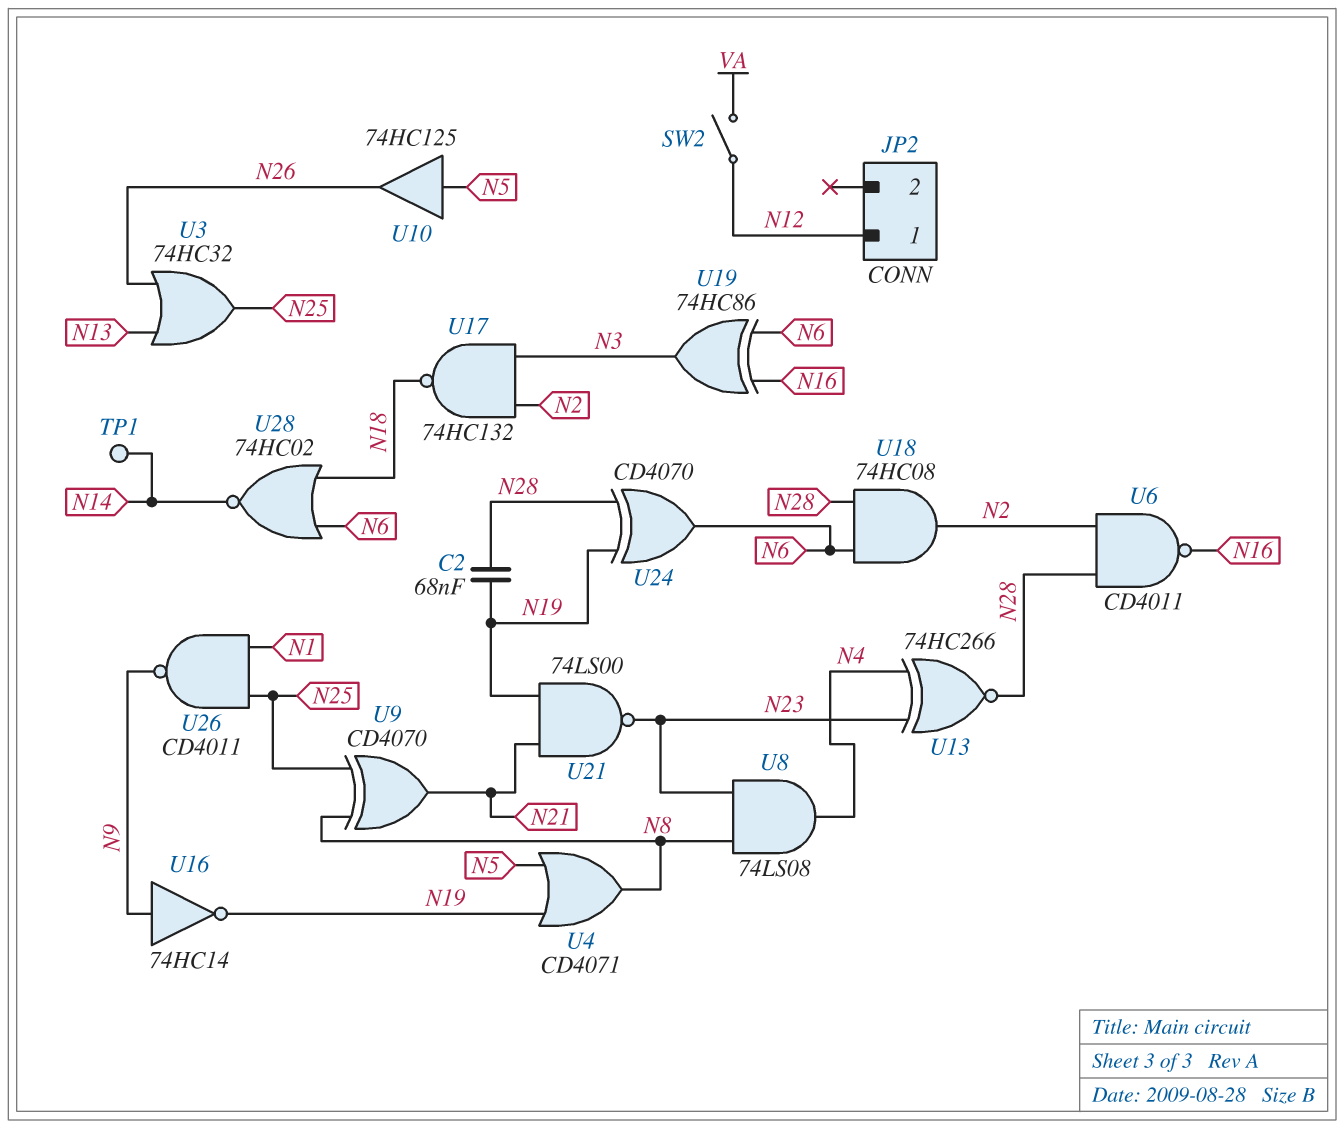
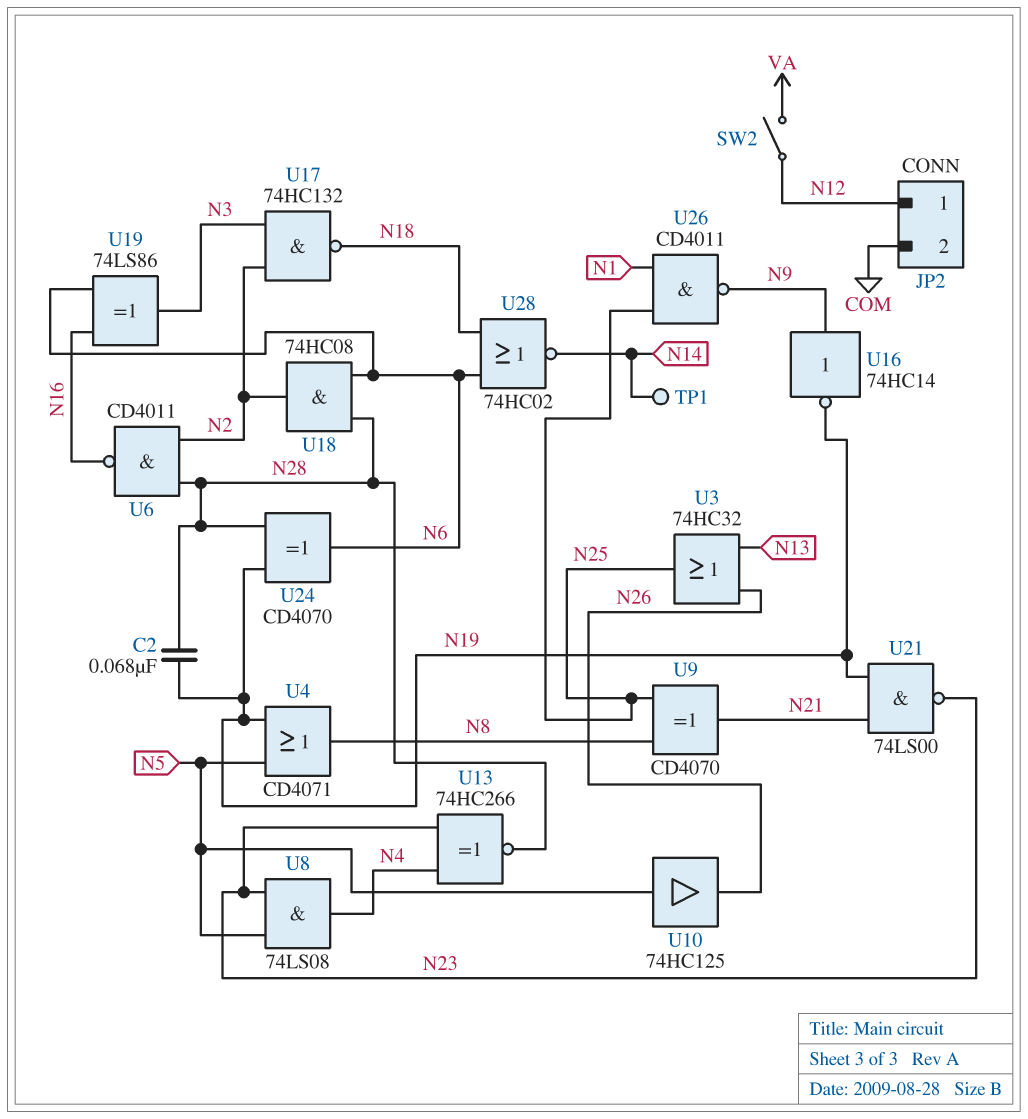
JP2 pin 2: none -> COM
U8: AND 74LS08 (in N8, in N23, out N4) -> AND 74LS08 (in N5, in N23, out N4)
U19: XOR 74HC86 (in N6, in N16, out N3) -> XOR 74LS86 (in N6, in N16, out N3)

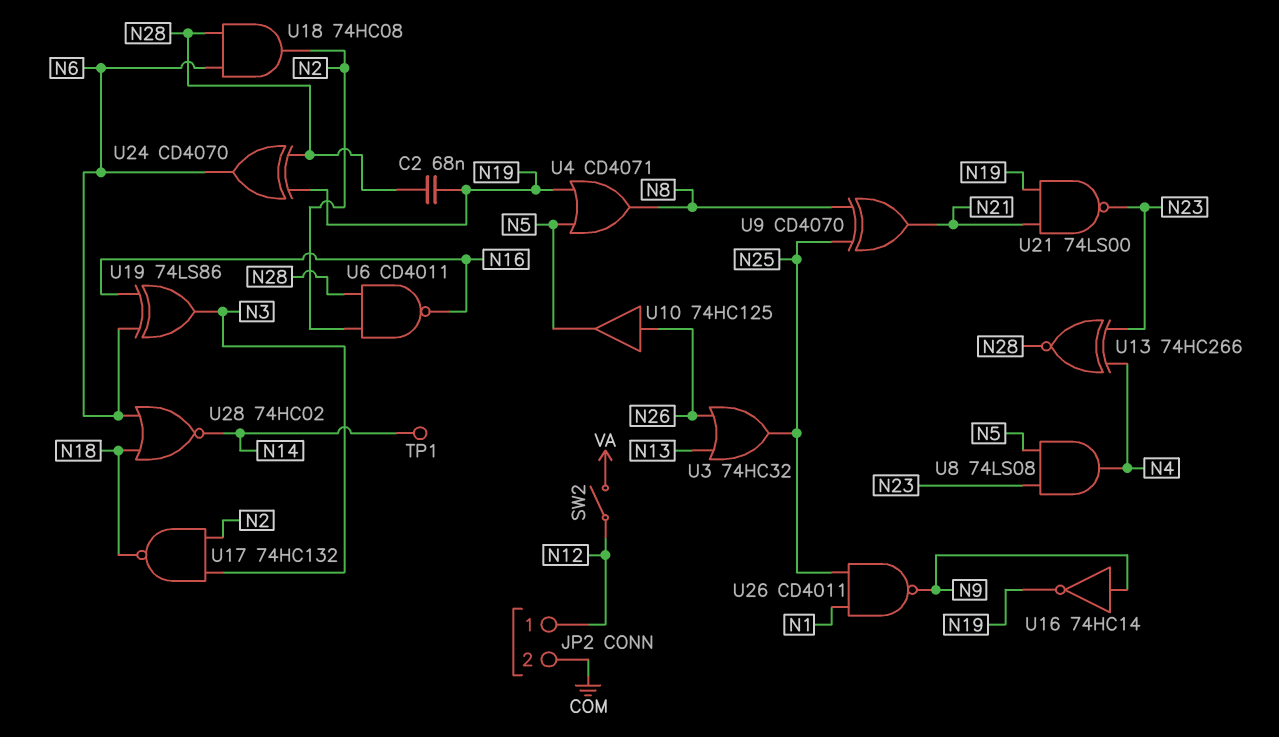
U10: buffer 74HC125 (in N5, out N26) -> buffer 74HC125 (in N26, out N5)

